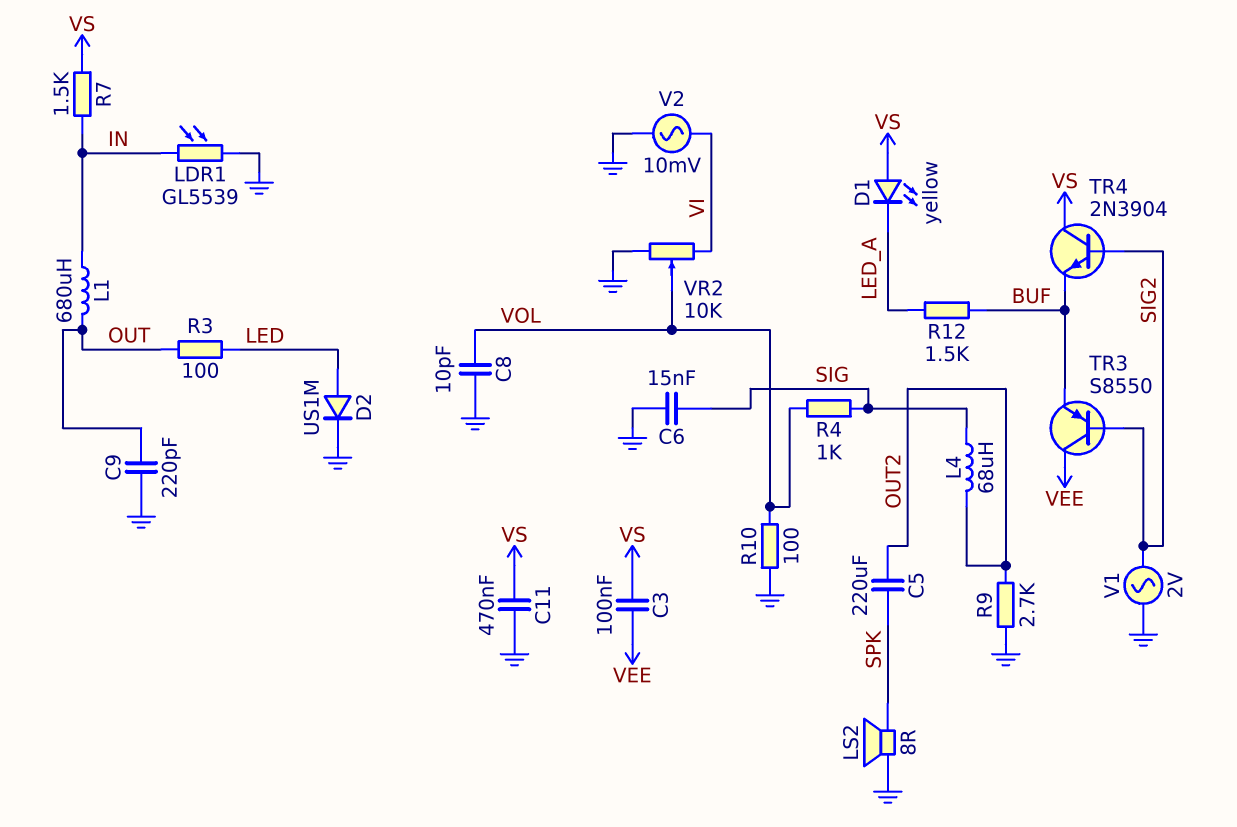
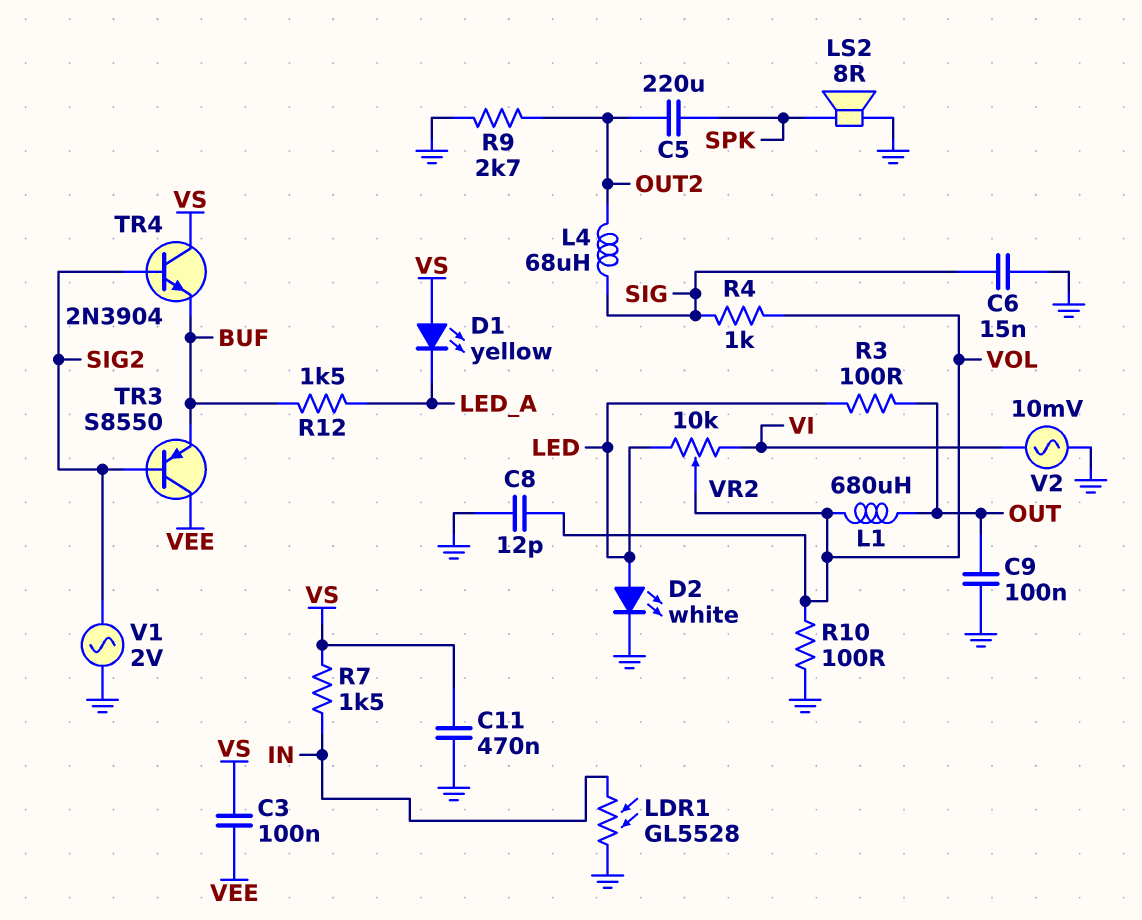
C8: 10pF (GND, VOL) -> 12pF (GND, VOL)
C9: 220pF (GND, OUT) -> 100nF (GND, OUT)
D2: diode US1M (A LED, K GND) -> LED white (A LED, K GND)
L1: 680uH (IN, OUT) -> 680uH (OUT, VOL)
LDR1: GL5539 (GND, IN) -> GL5528 (GND, IN)
VR2: 10k (GND, VI, wiper VOL) -> 10k (LED, VI, wiper VOL)

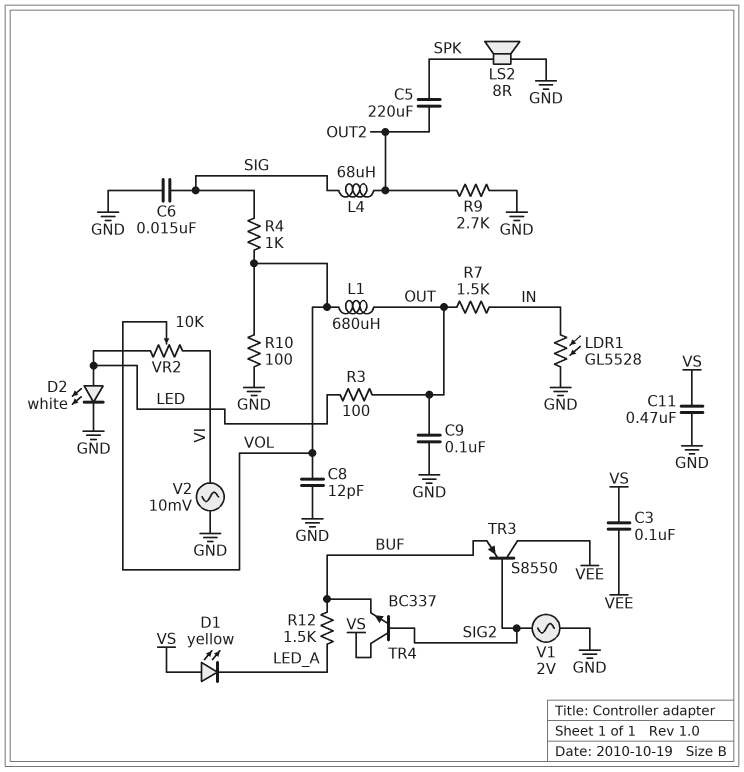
R7: 1.5k (IN, VS) -> 1.5k (IN, OUT)
TR4: NPN 2N3904 (B SIG2, C VS, E BUF) -> NPN BC337 (B SIG2, C VS, E BUF)

